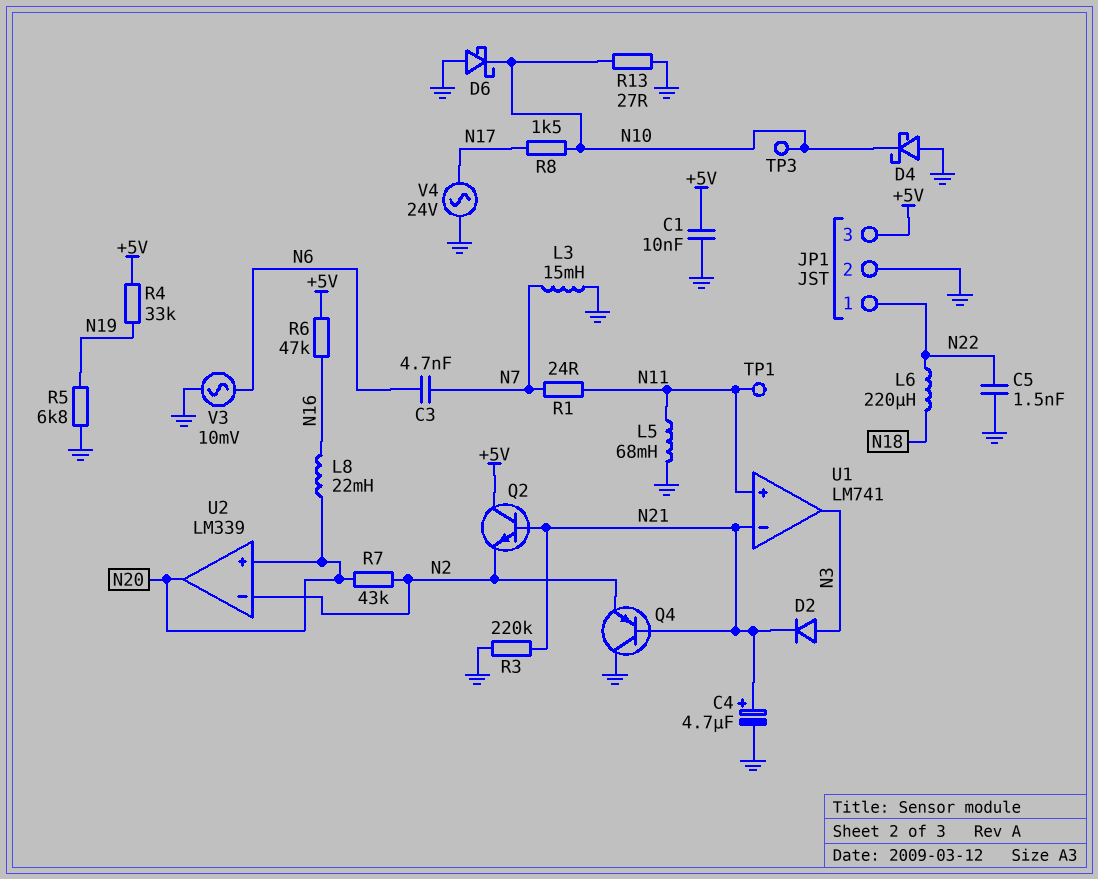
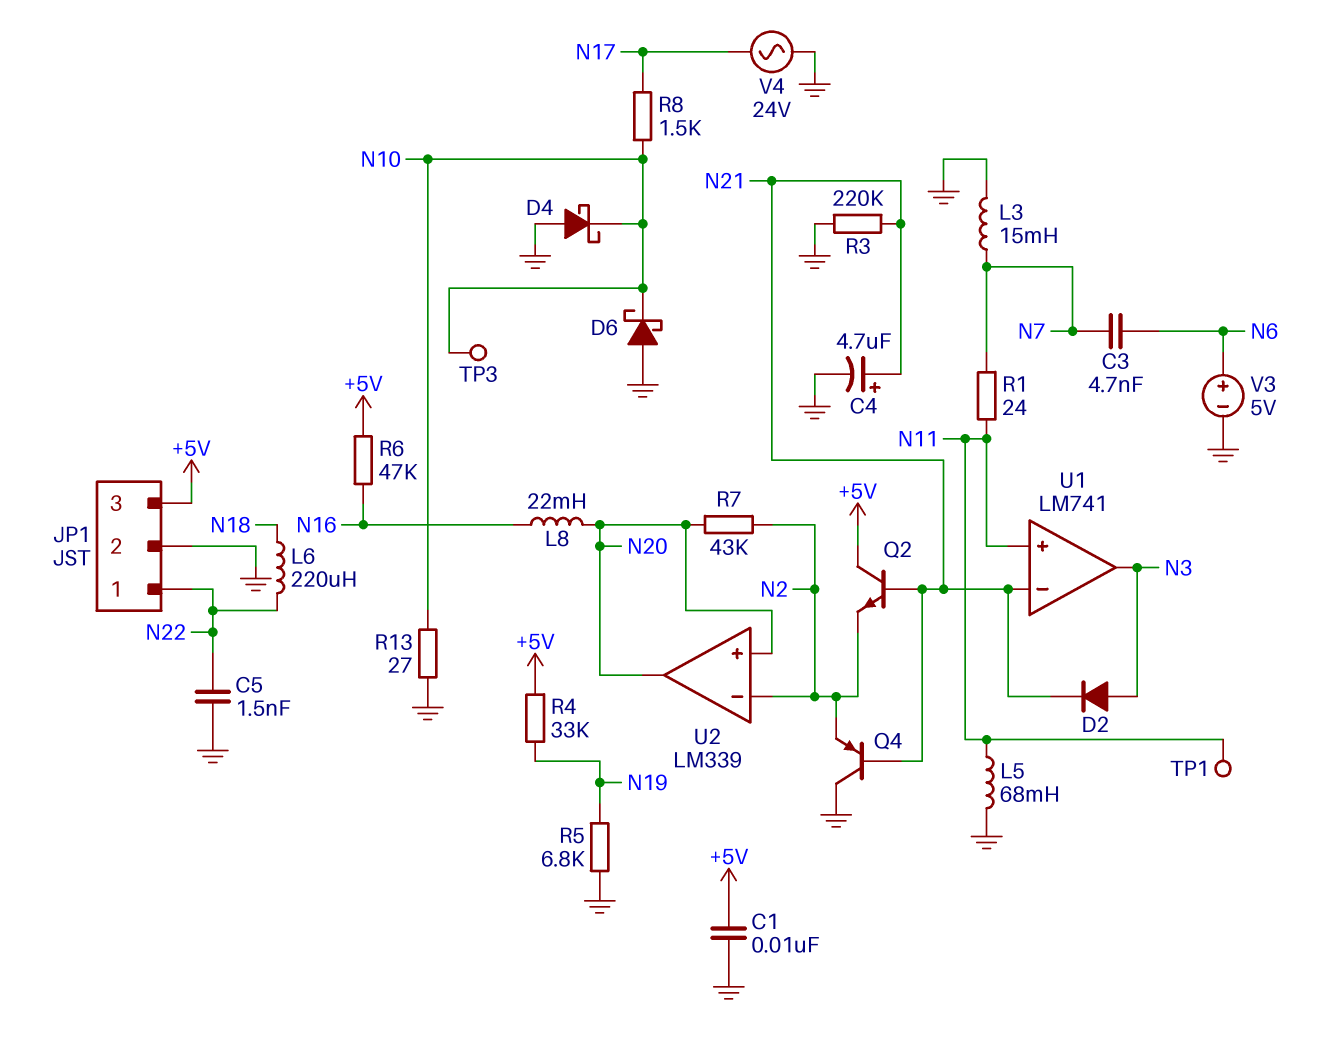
V3: AC 10mV (GND, N6) -> 5V (plus N6, minus GND)

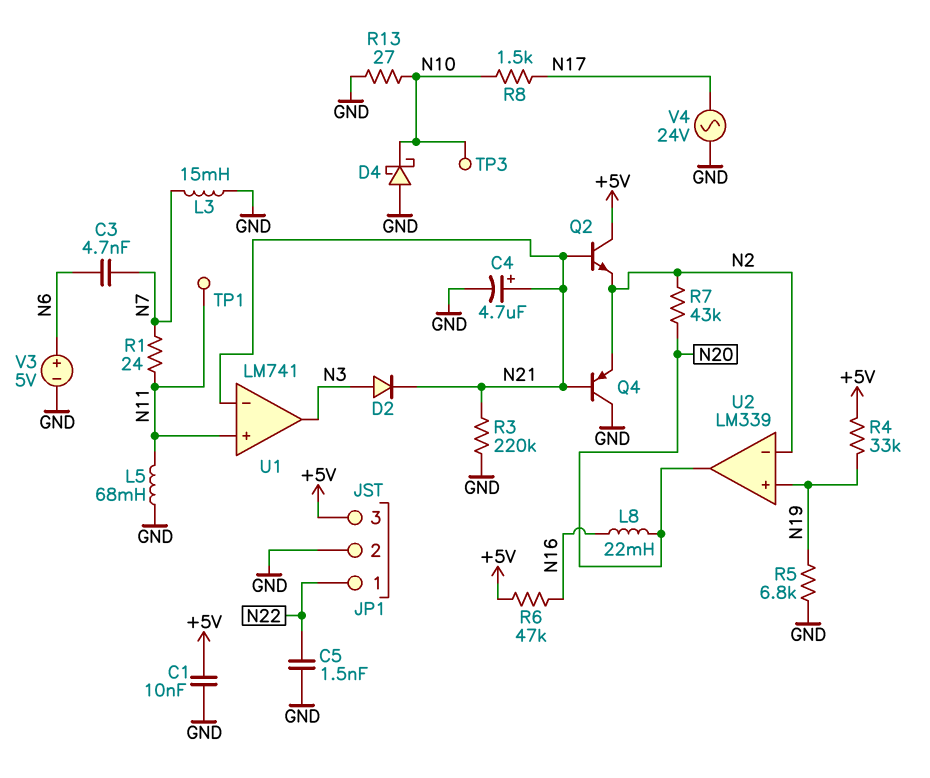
D6: schottky (A GND, K N10) -> none
L6: 220uH (N18, N22) -> none
U2 pin in+: N20 -> N19

